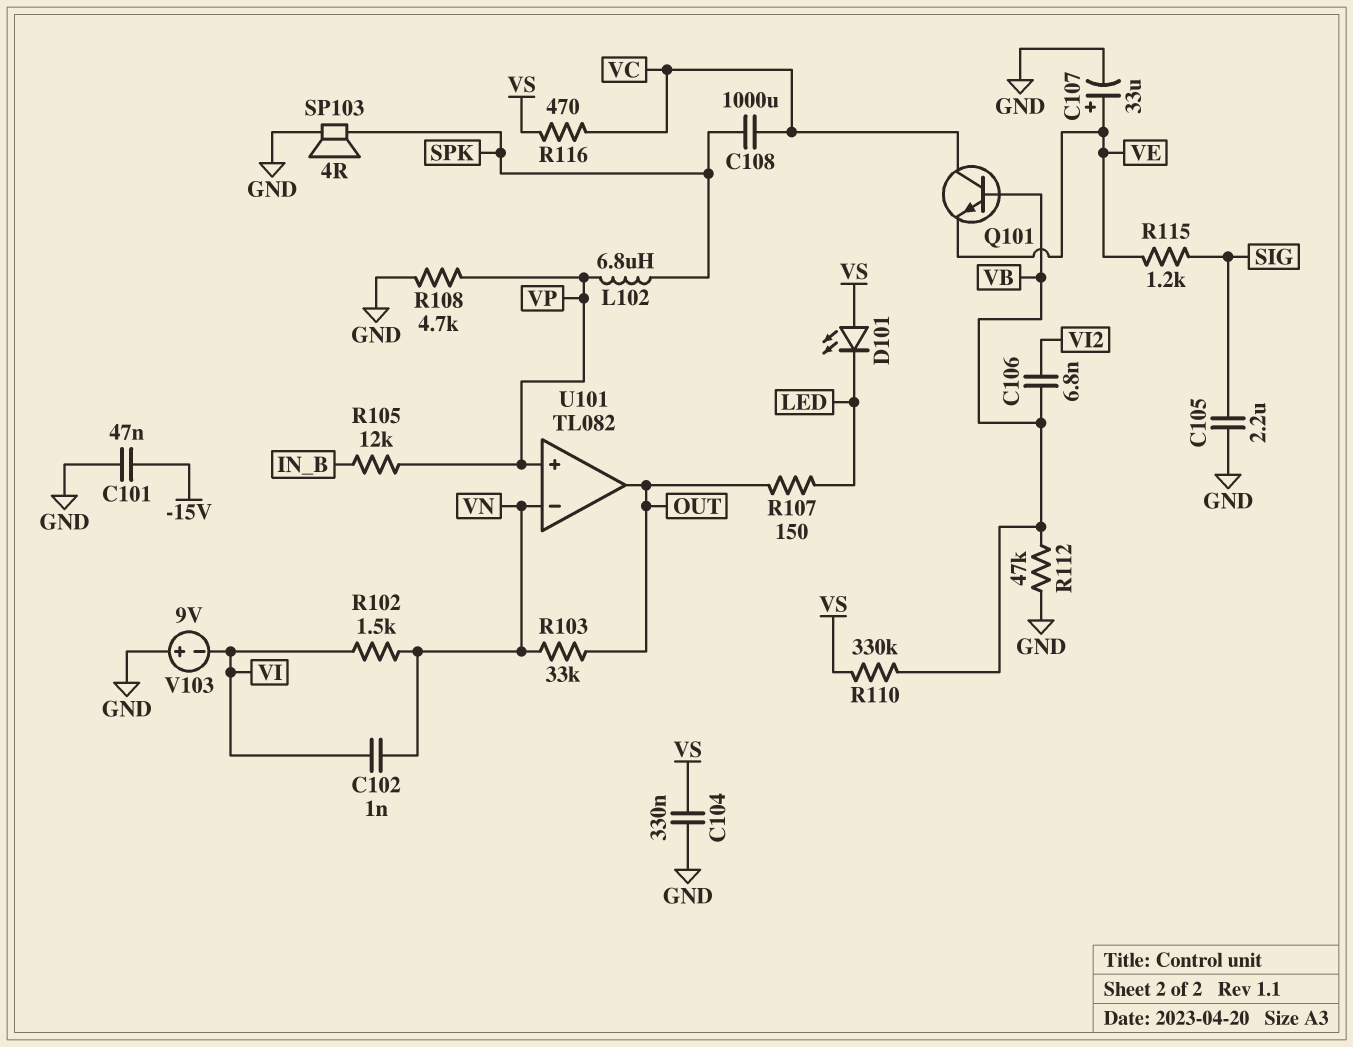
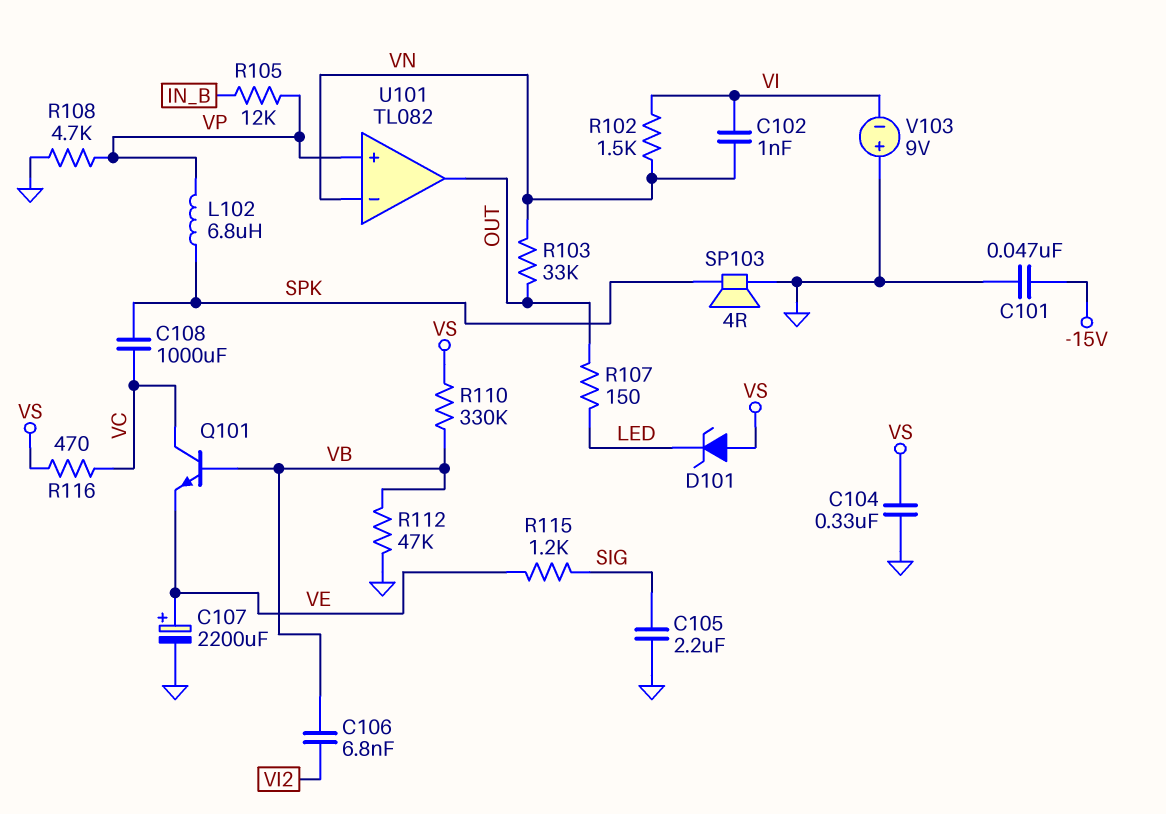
C107: 33uF (plus VE, minus GND) -> 2200uF (plus VE, minus GND)
D101: LED (A VS, K LED) -> zener (A VS, K LED)

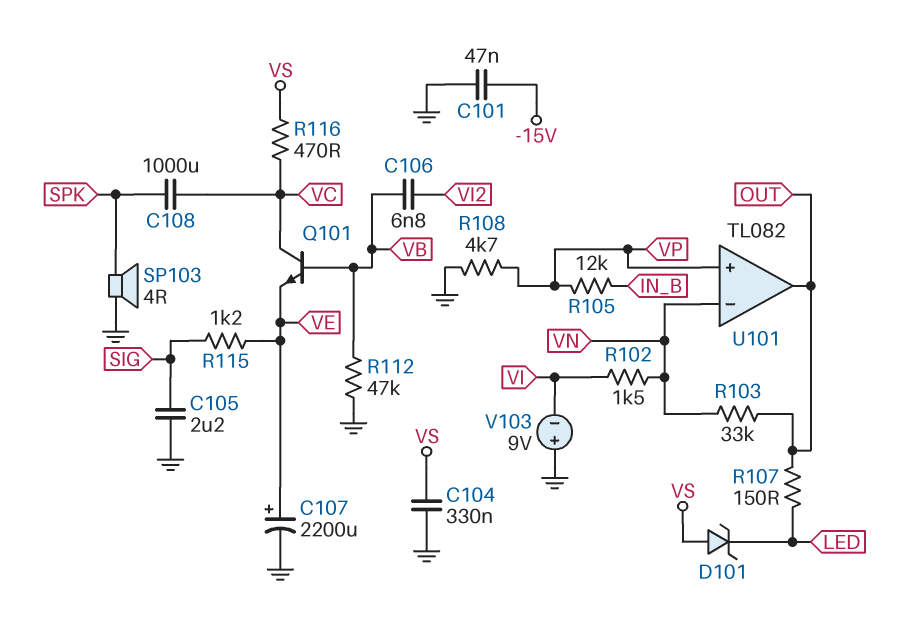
C102: 1nF (VI, VN) -> none
L102: 6.8uH (SPK, VP) -> none
R110: 330k (VB, VS) -> none

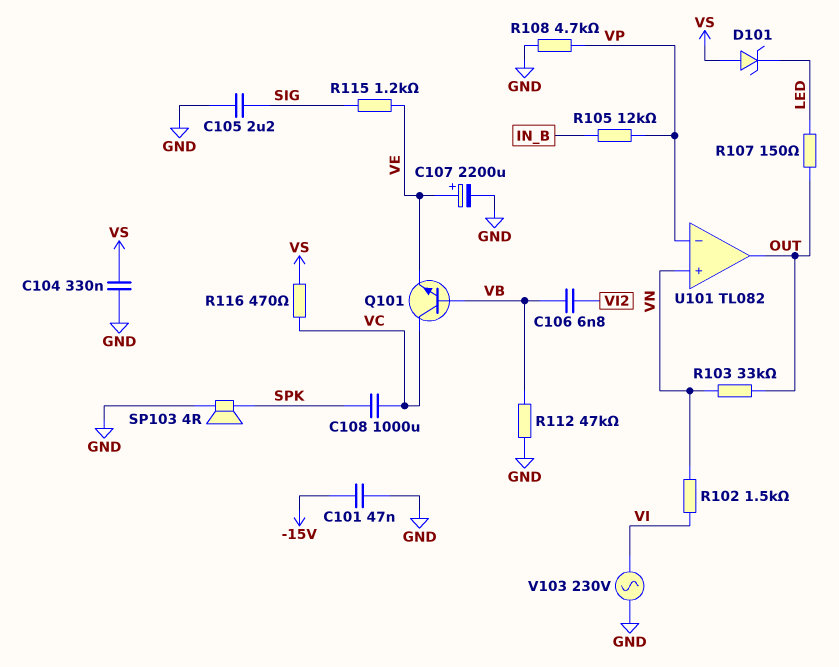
U101 pin in+: VP -> VN
U101 pin in-: VN -> VP
V103: 9V (plus GND, minus VI) -> AC 230V (GND, VI)

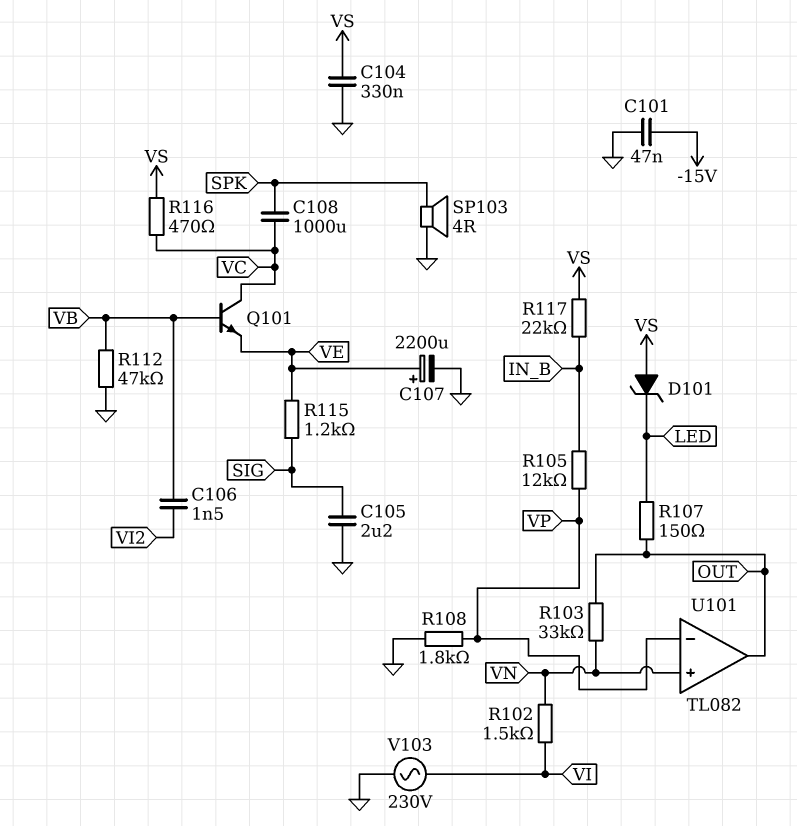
C106: 6.8nF (VB, VI2) -> 1.5nF (VB, VI2)
R108: 4.7k (GND, VP) -> 1.8k (GND, VP)
R117: none -> 22k (IN_B, VS)

